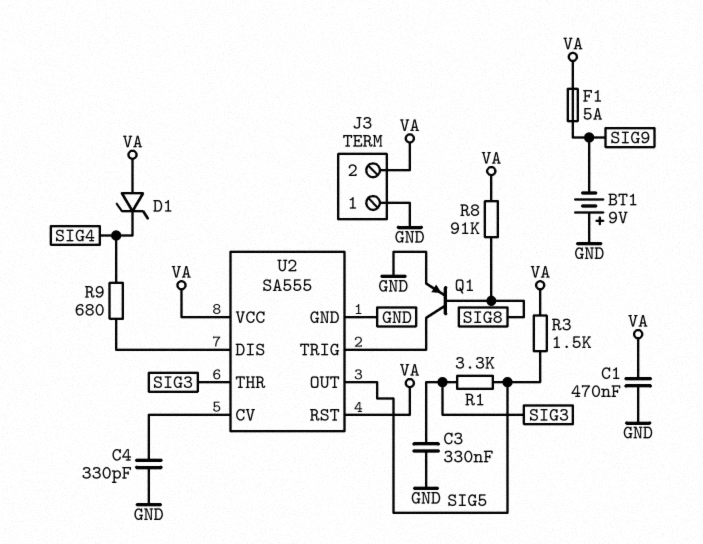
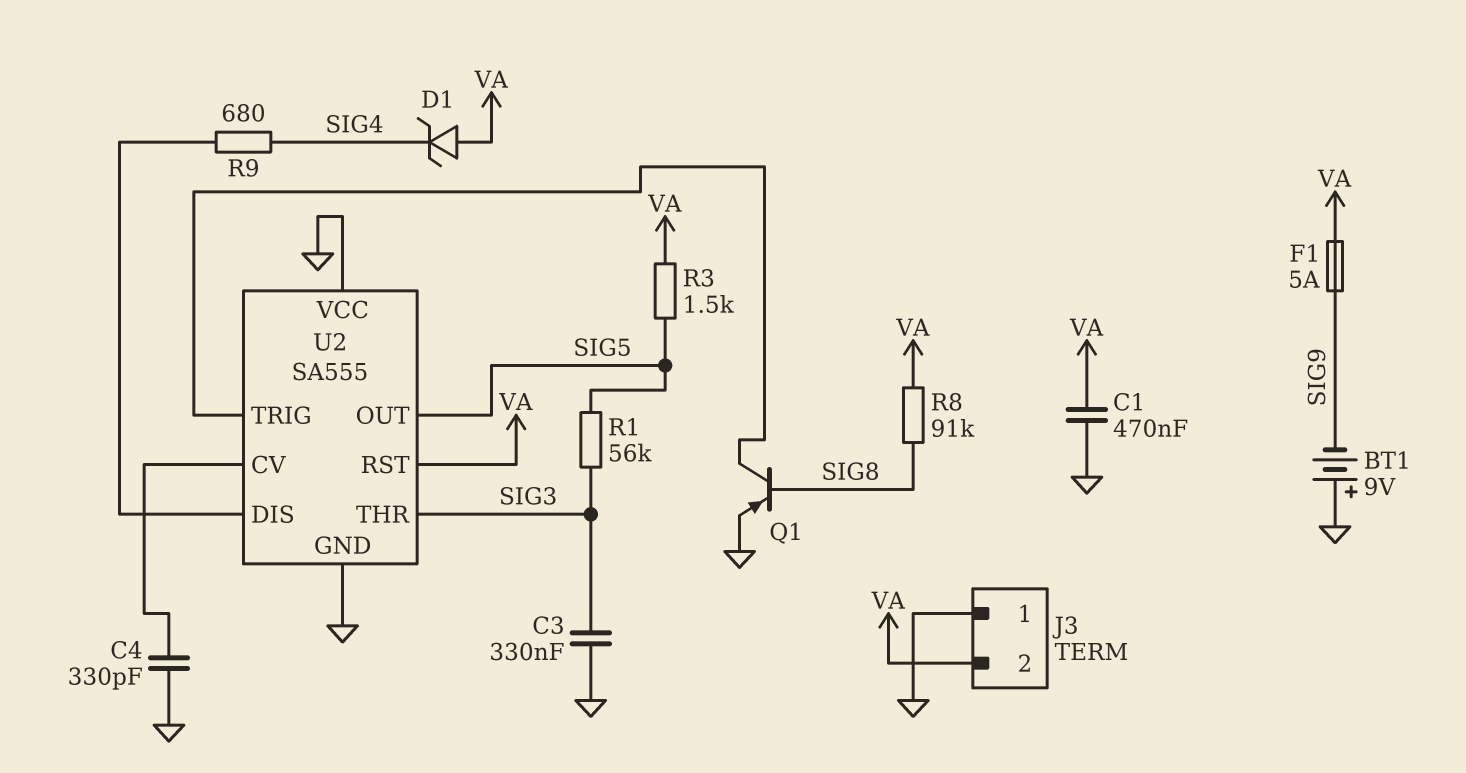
R1: 3.3k (SIG3, SIG5) -> 56k (SIG3, SIG5)
U2 pin VCC: VA -> GND

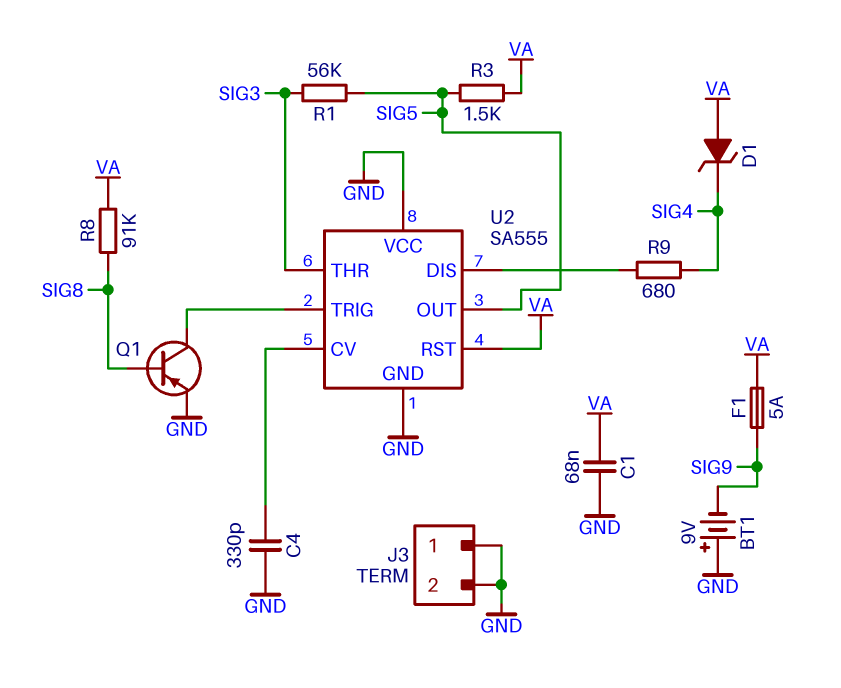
C1: 470nF (GND, VA) -> 68nF (GND, VA)
C3: 330nF (GND, SIG3) -> none
J3 pin 2: VA -> GND

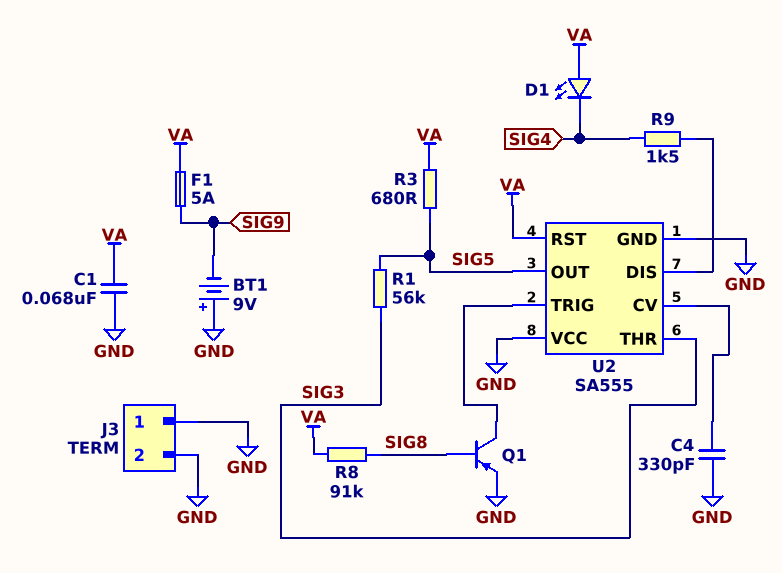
D1: zener (A VA, K SIG4) -> LED (A VA, K SIG4)
R3: 1.5k (SIG5, VA) -> 680 (SIG5, VA)
R9: 680 (SIG4, U2/DIS) -> 1.5k (SIG4, U2/DIS)

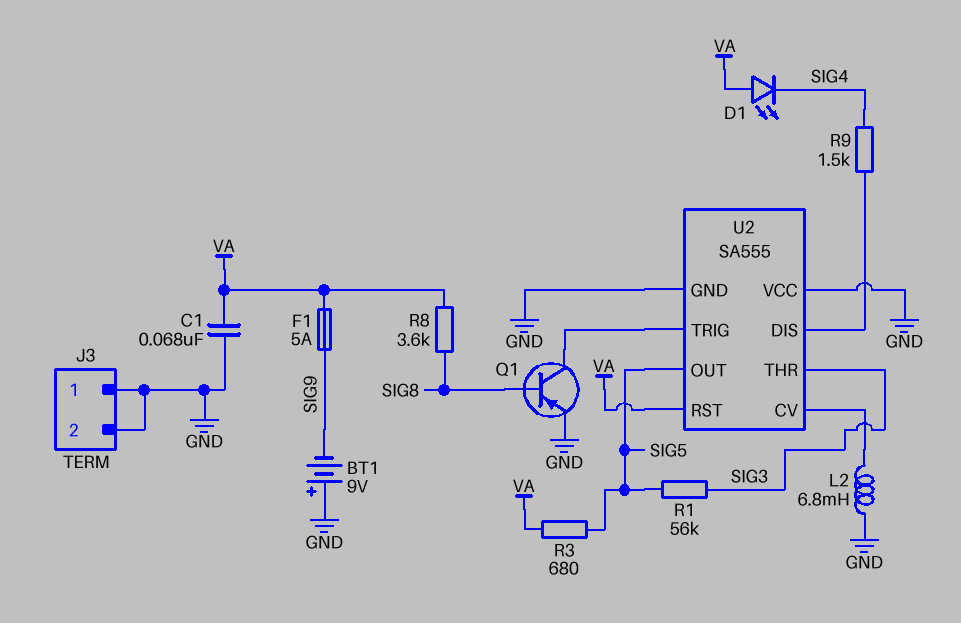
C4: 330pF (GND, U2/CV) -> none
L2: none -> 6.8mH (GND, U2/CV)
R8: 91k (SIG8, VA) -> 3.6k (SIG8, VA)

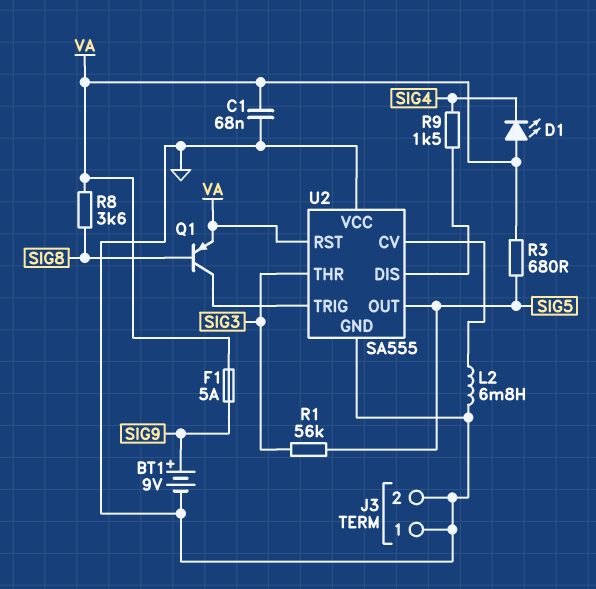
BT1: 9V (plus GND, minus SIG9) -> 9V (plus SIG9, minus GND)
Q1: PNP (B SIG8, C U2/TRIG, E GND) -> PNP (B SIG8, C U2/TRIG, E VA)

